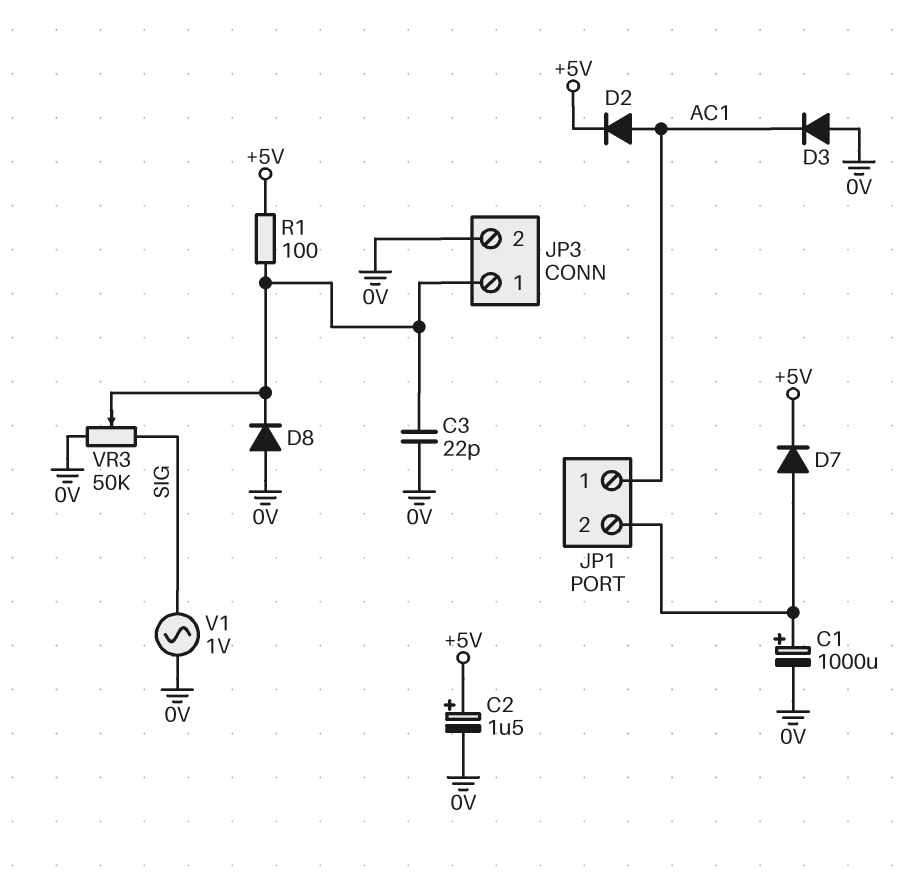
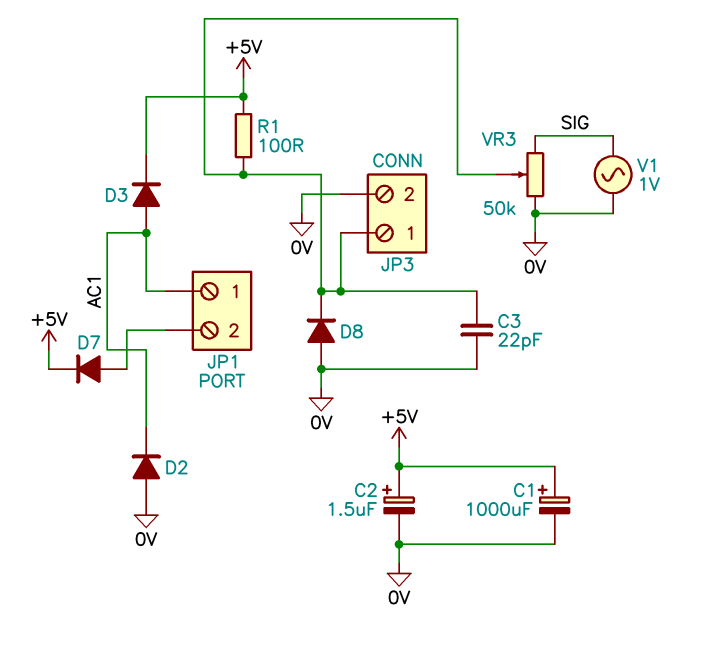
C1: 1000uF (plus JP1/2, minus 0V) -> 1000uF (plus +5V, minus 0V)
D2: diode (A AC1, K +5V) -> diode (A 0V, K AC1)
D3: diode (A 0V, K AC1) -> diode (A AC1, K +5V)

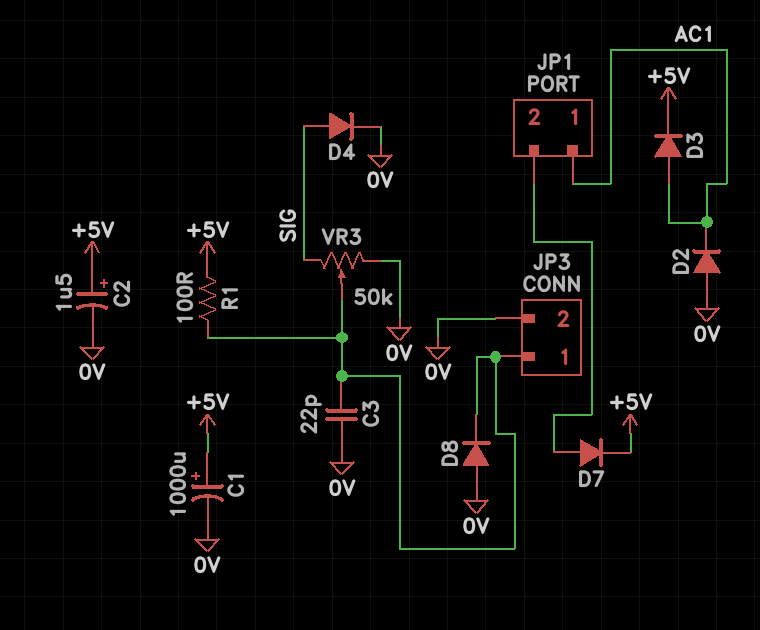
D4: none -> diode (A SIG, K 0V)
V1: AC 1V (0V, SIG) -> none

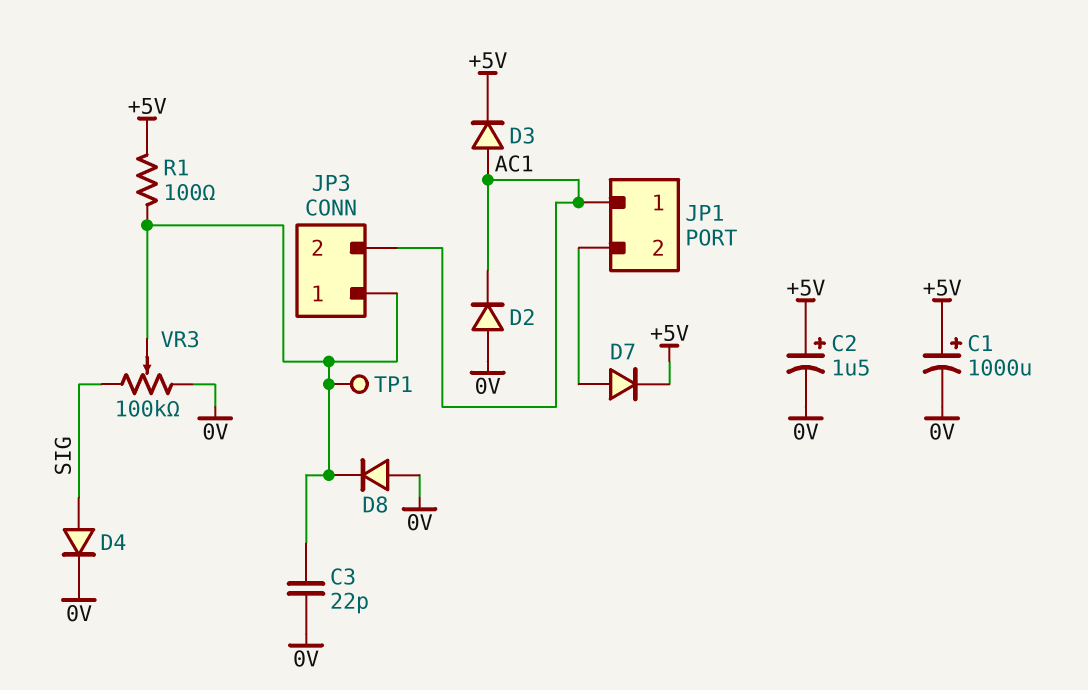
JP3 pin 2: 0V -> AC1
TP1: none -> test point (JP3/1)
VR3: 50k (0V, SIG, wiper JP3/1) -> 100k (0V, SIG, wiper JP3/1)

